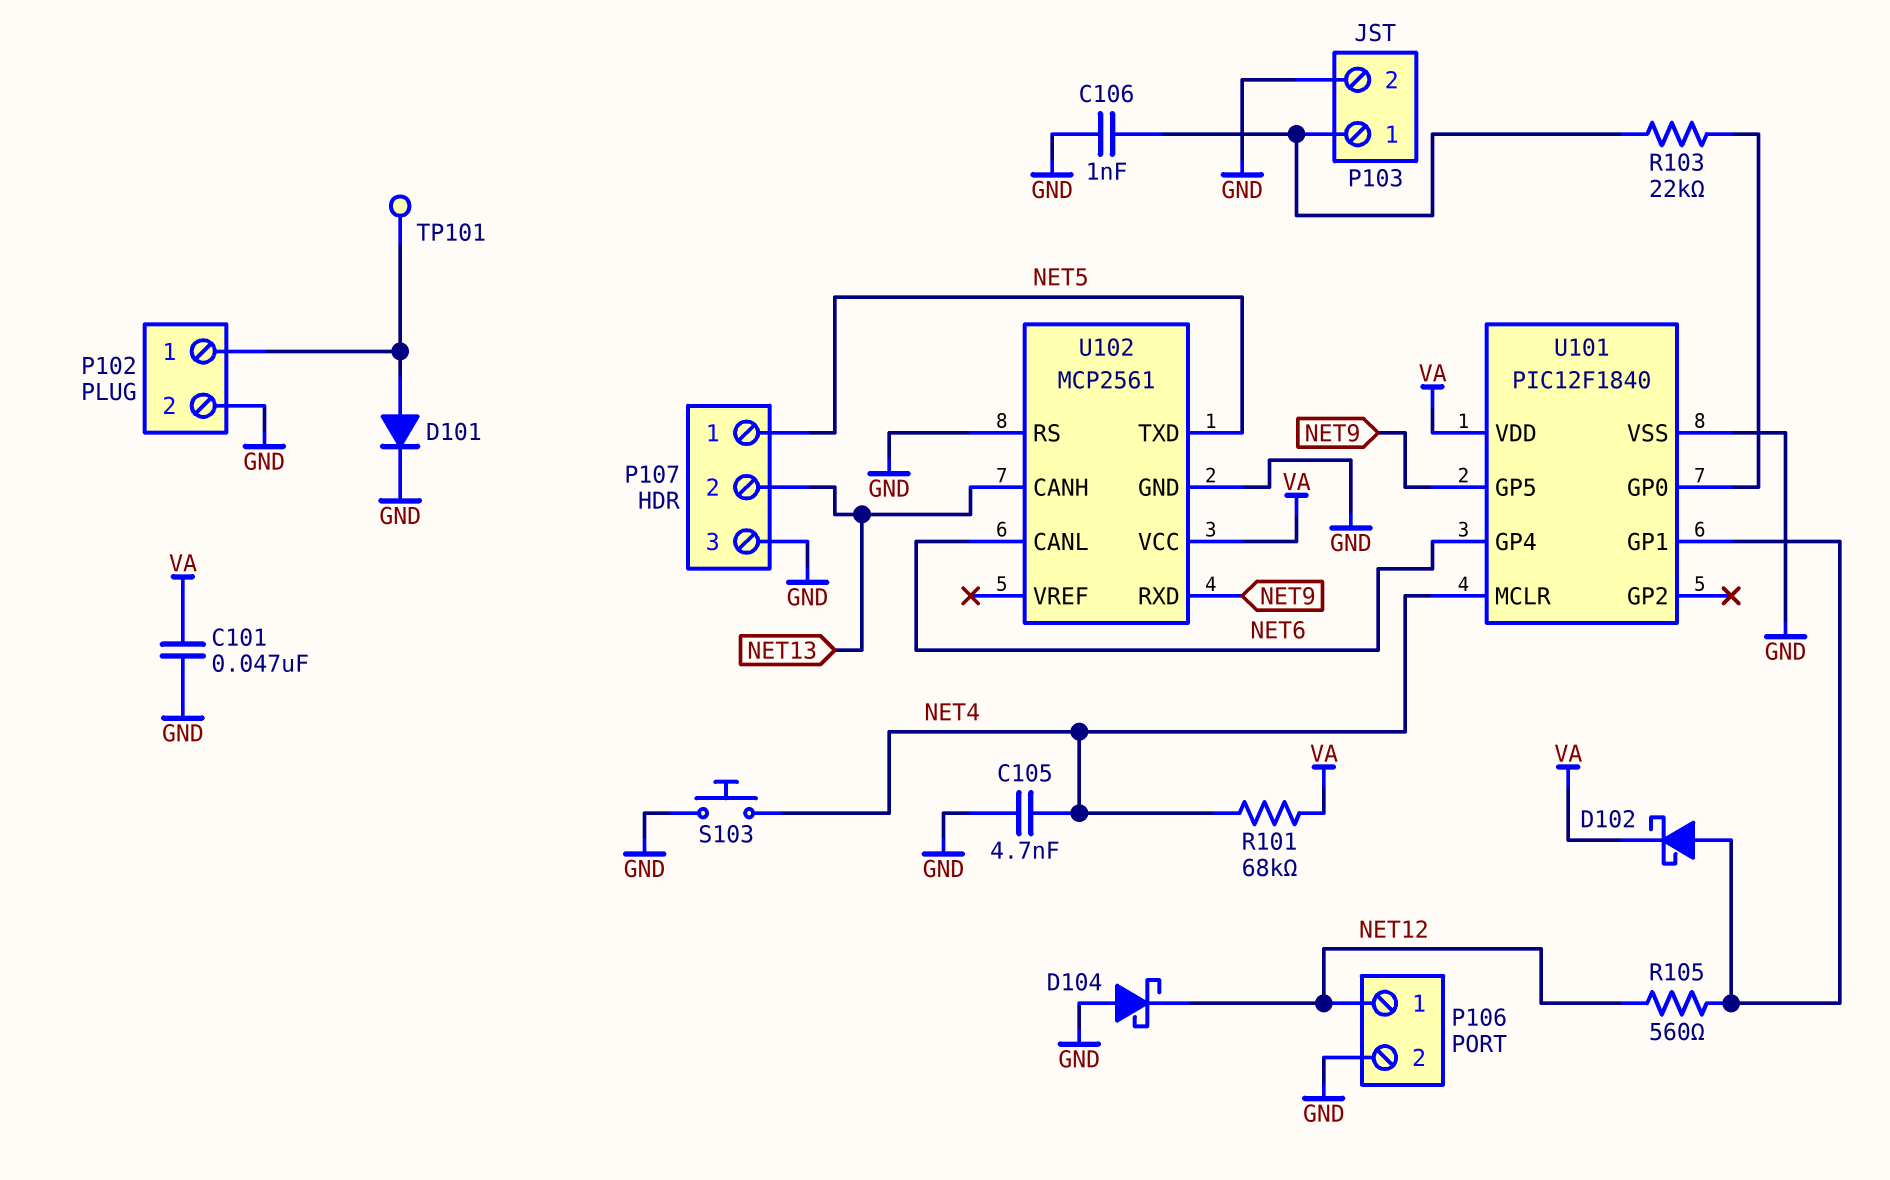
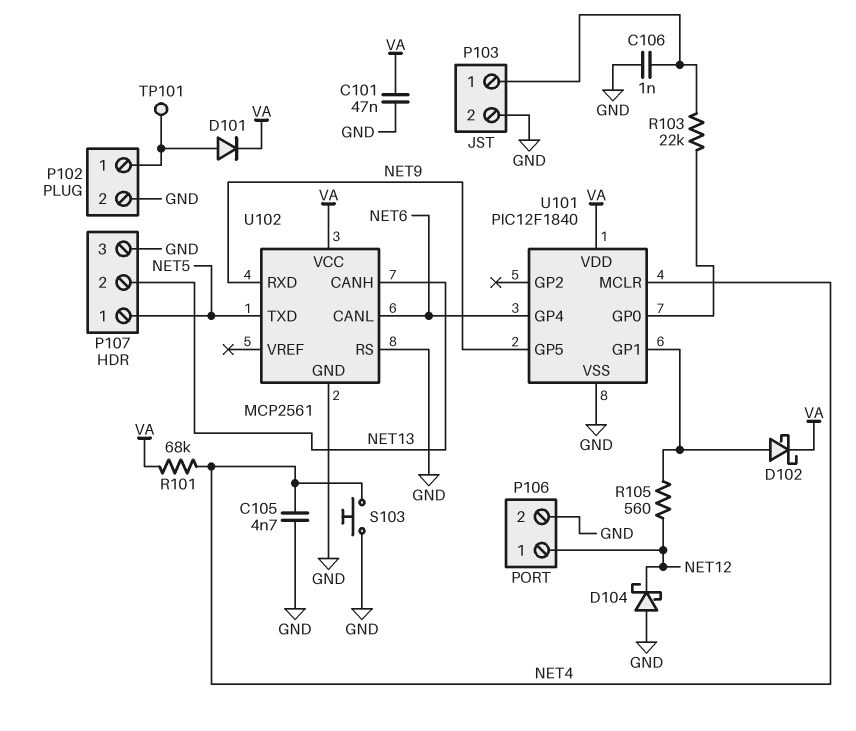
D101: diode (A P102/1, K GND) -> diode (A P102/1, K VA)

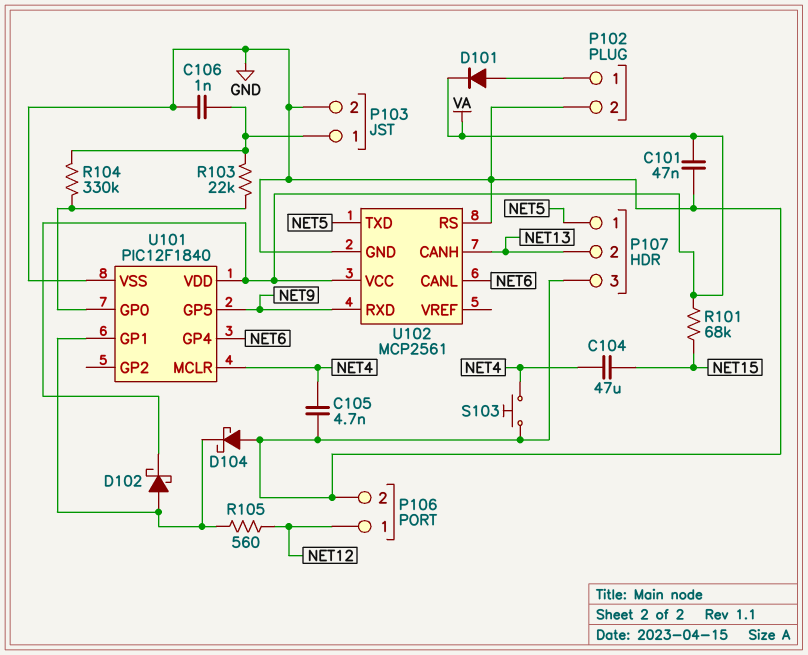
C104: none -> 47uF (NET4, NET15)
D104: schottky (A GND, K NET12) -> schottky (A GND, K U101/GP1)
R101: 68k (NET4, VA) -> 68k (NET15, VA)
R104: none -> 330k (P103/1, U101/GP0)
TP101: test point (P102/1) -> none

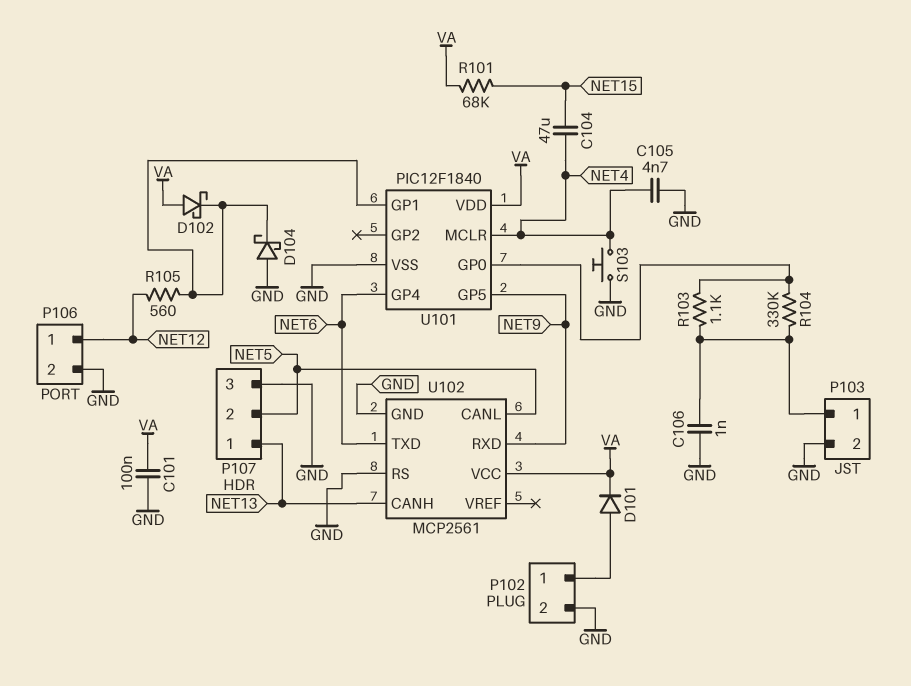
C101: 47nF (GND, VA) -> 100nF (GND, VA)
D102: schottky (A U101/GP1, K VA) -> schottky (A VA, K U101/GP1)
P107 pin 1: NET5 -> NET13
P107 pin 2: NET13 -> NET5
R103: 22k (P103/1, U101/GP0) -> 1.1k (P103/1, U101/GP0)
U102 pin CANL: NET6 -> NET5
U102 pin TXD: NET5 -> NET6

